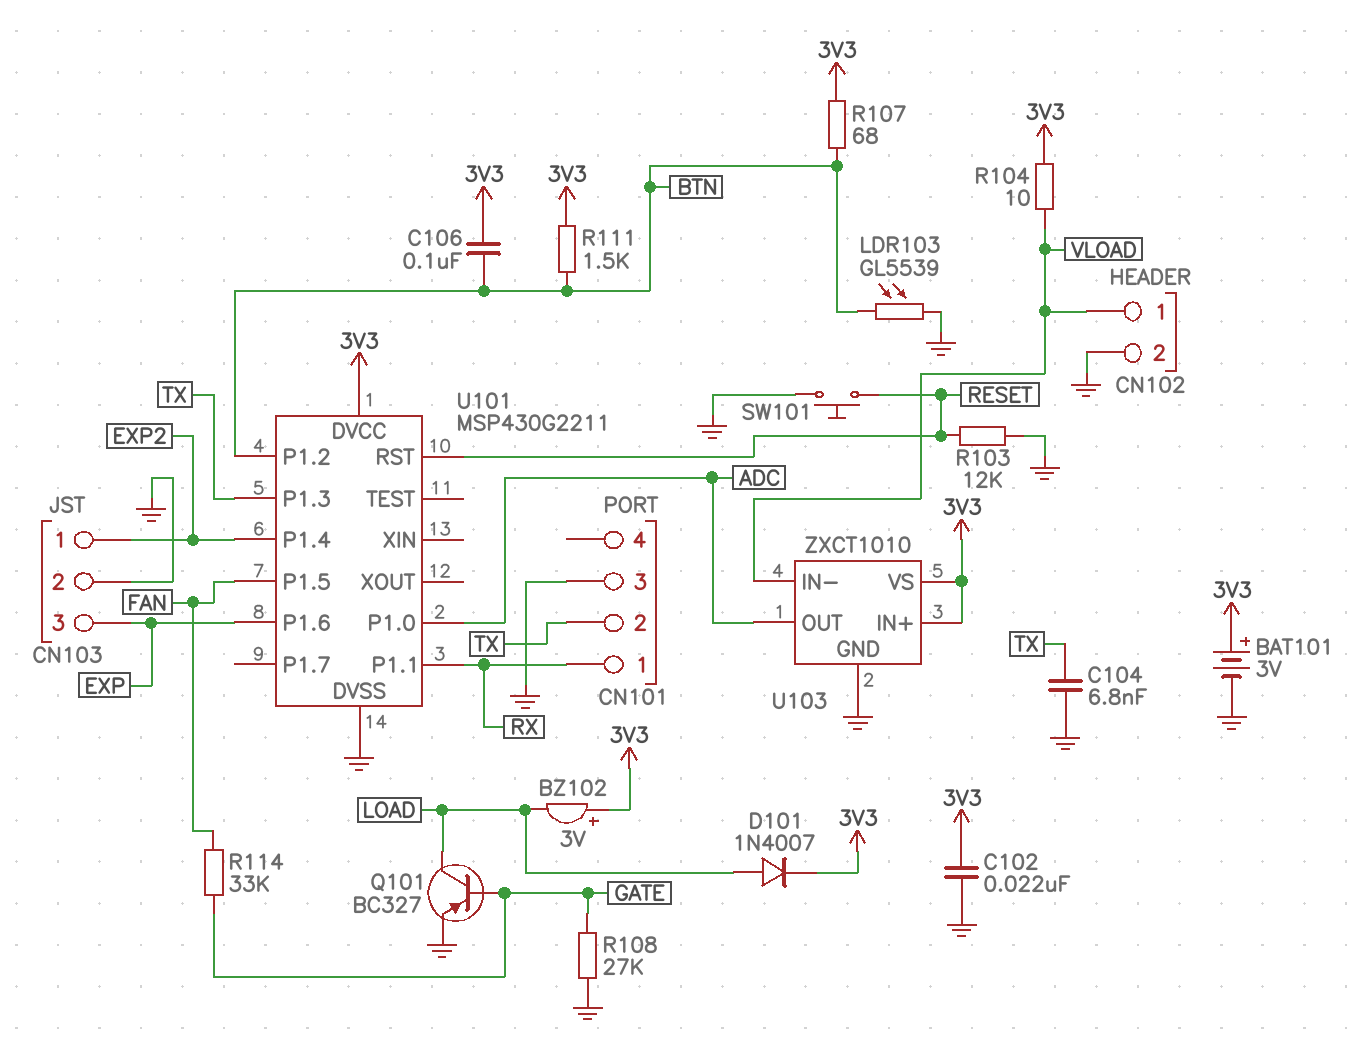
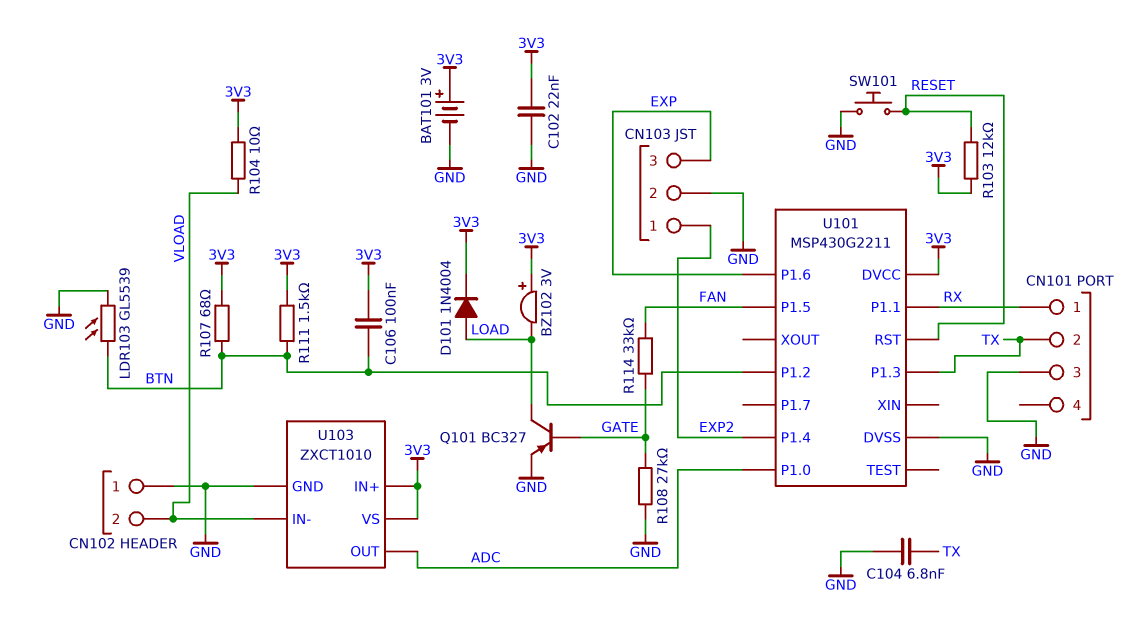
CN102 pin 1: VLOAD -> GND
CN102 pin 2: GND -> VLOAD
D101: diode 1N4007 (A LOAD, K 3V3) -> diode 1N4004 (A LOAD, K 3V3)
R103: 12k (GND, RESET) -> 12k (3V3, RESET)

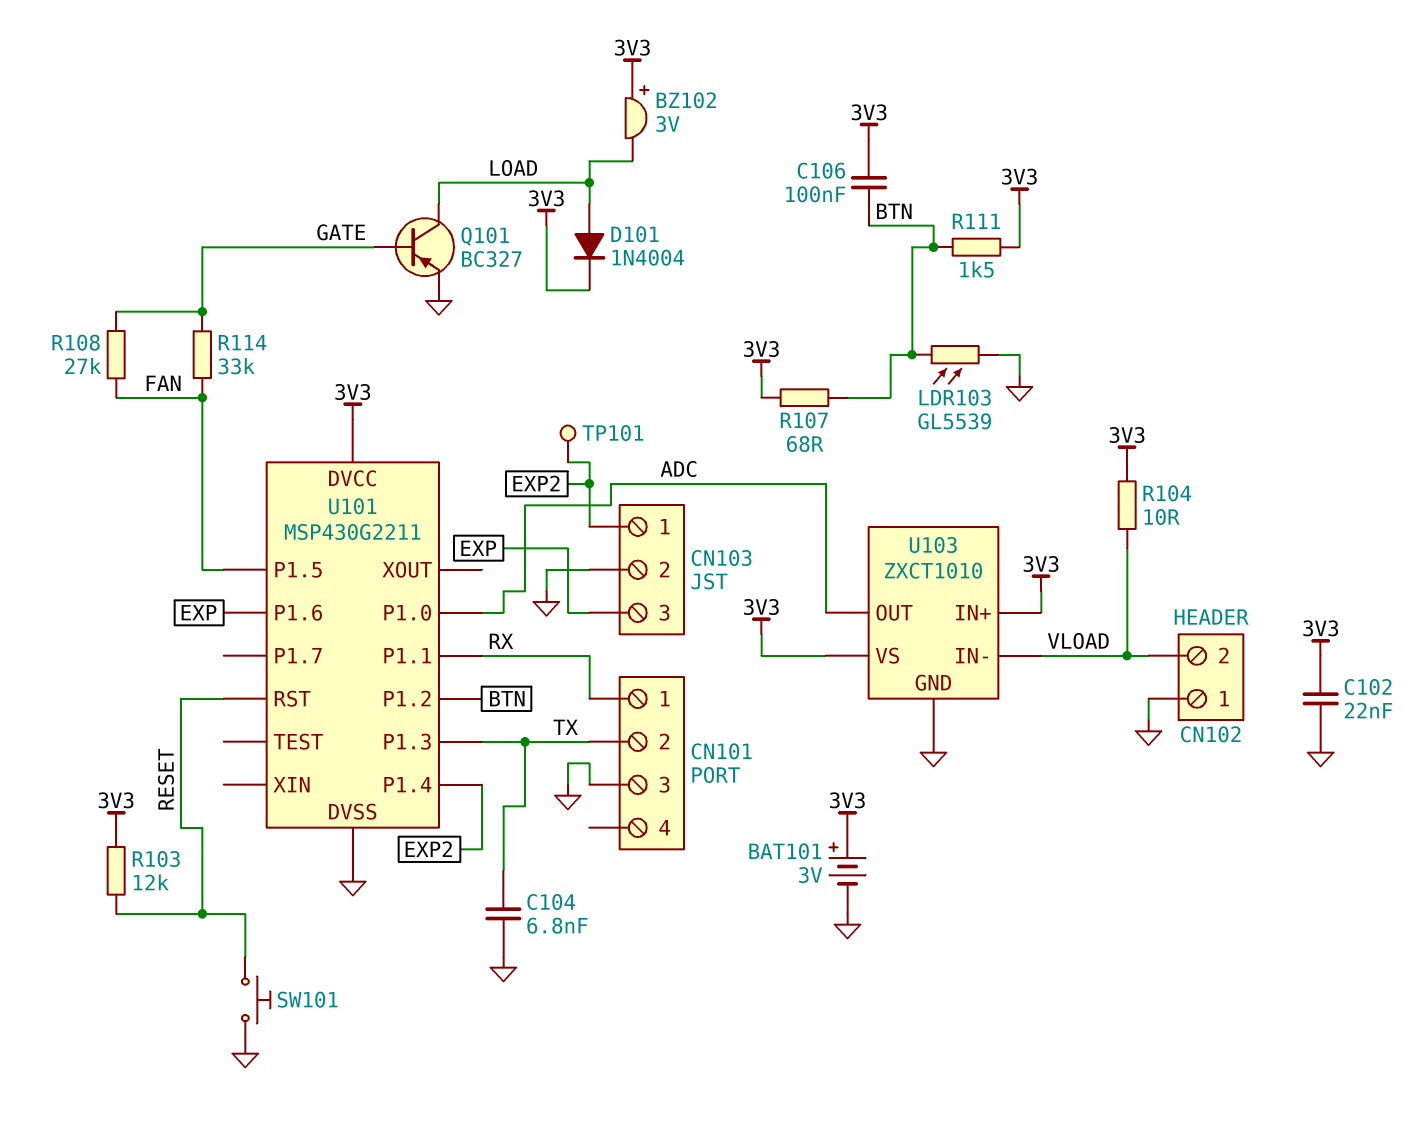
R108: 27k (GATE, GND) -> 27k (FAN, GATE)
TP101: none -> test point (EXP2)

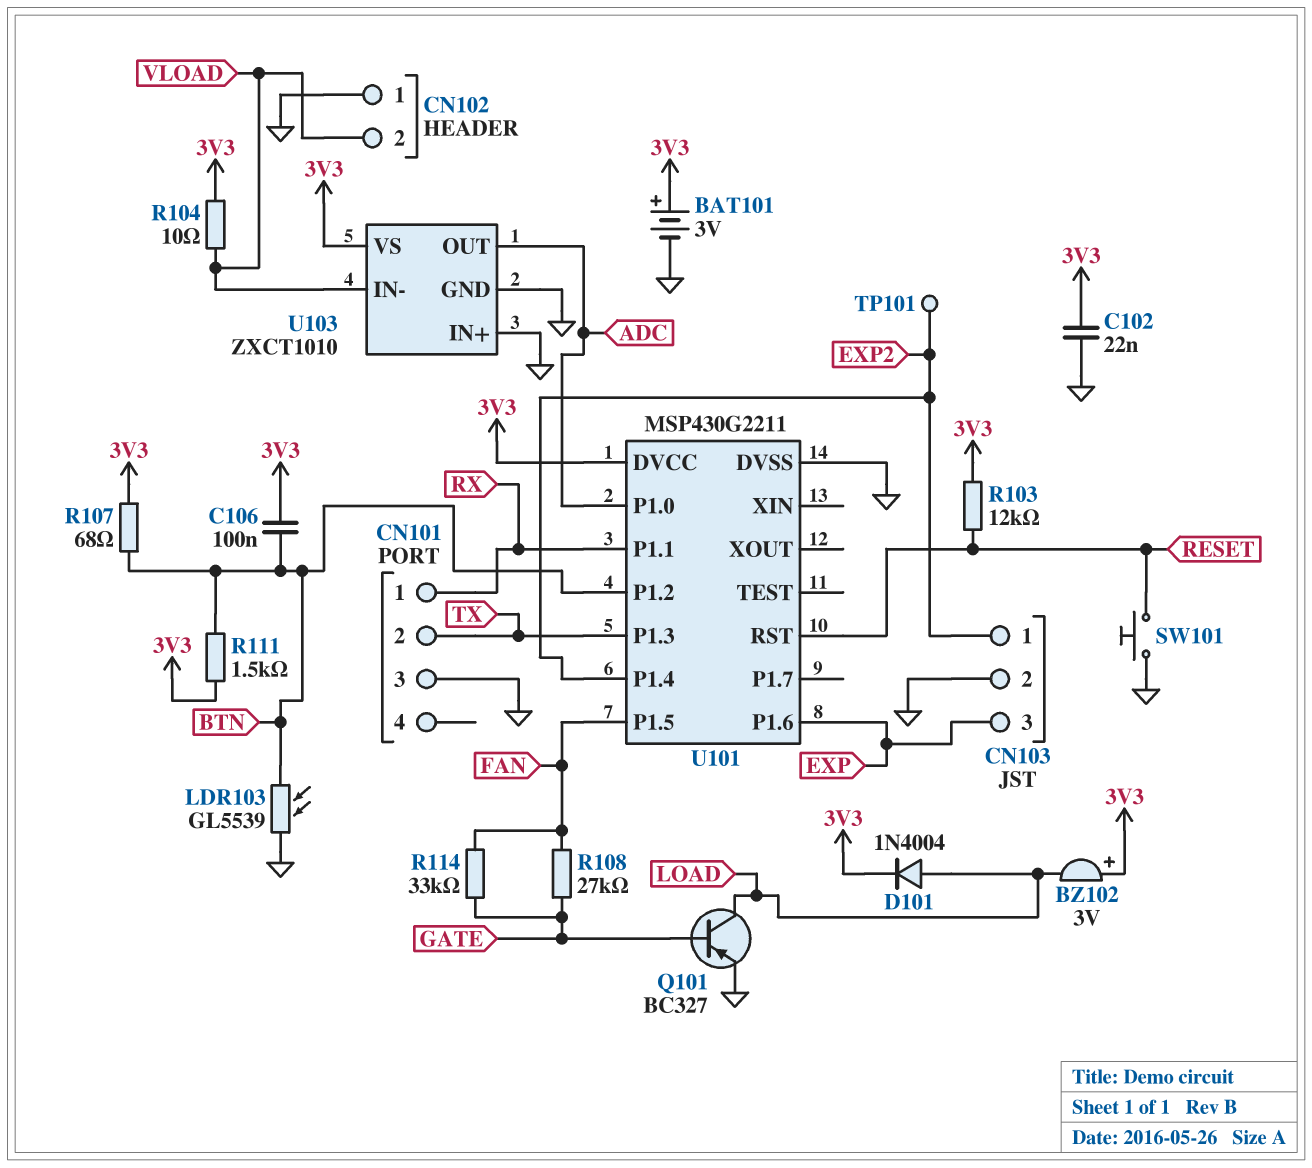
C104: 6.8nF (GND, TX) -> none
U103 pin IN+: 3V3 -> GND

